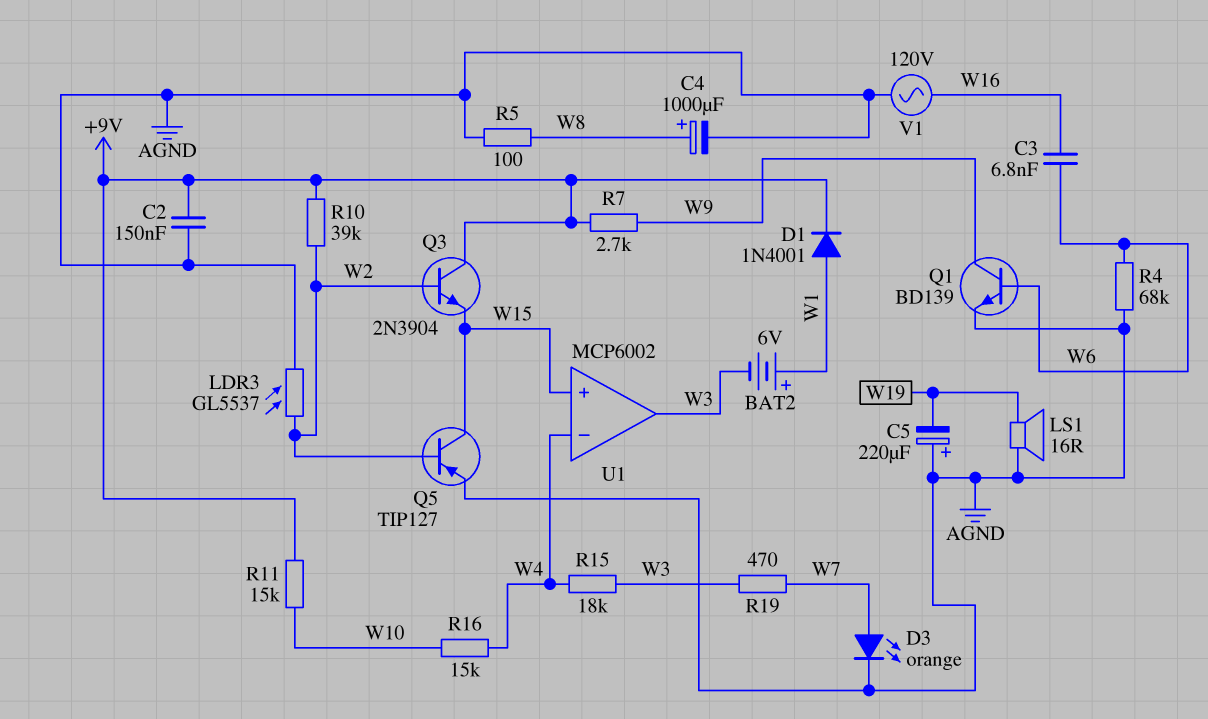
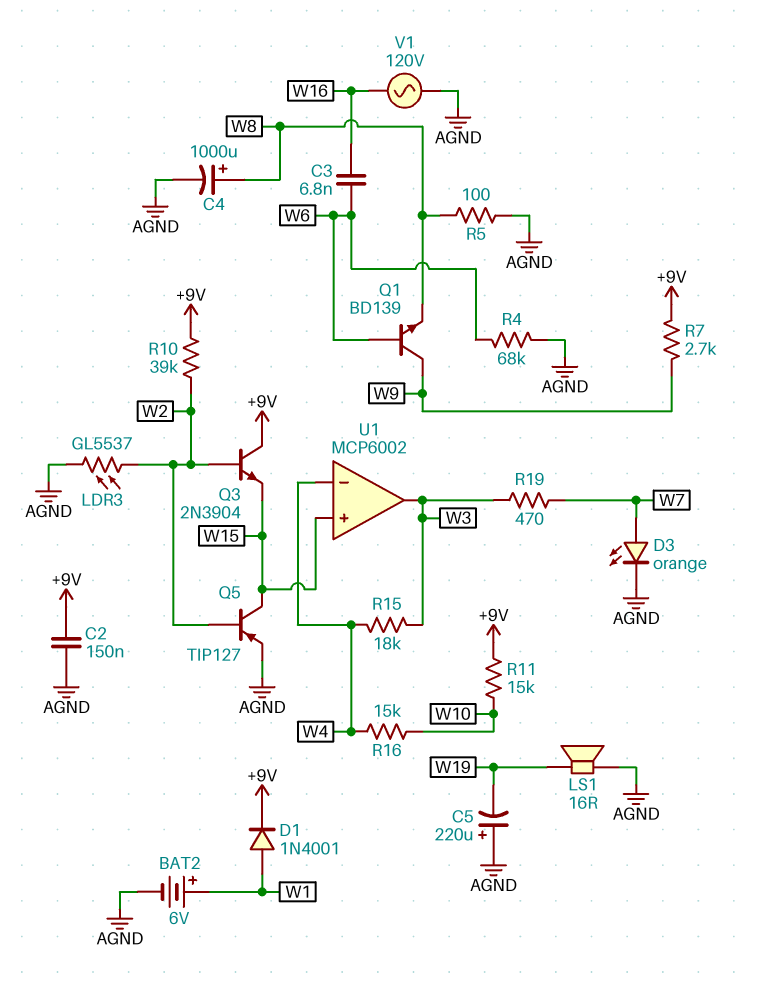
BAT2: 6V (plus W1, minus W3) -> 6V (plus W1, minus AGND)
Q1: NPN BD139 (B W6, C W9, E AGND) -> NPN BD139 (B W6, C W9, E W8)

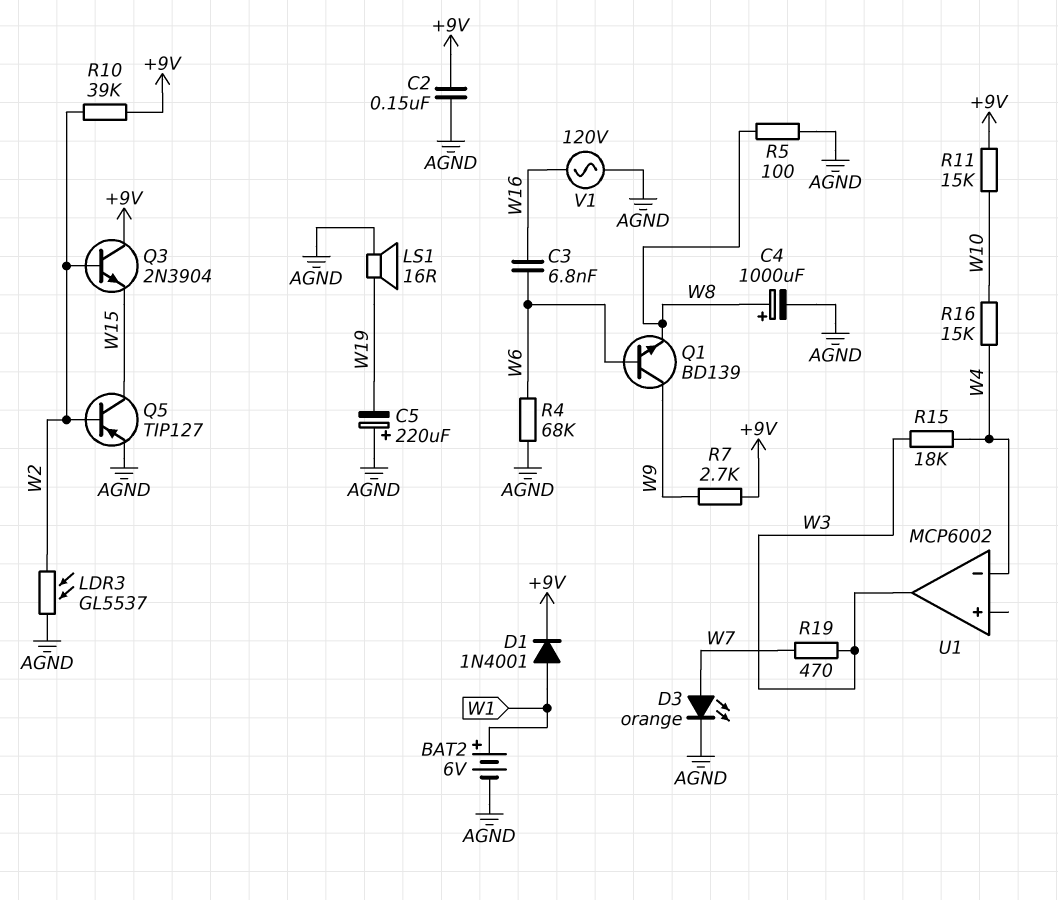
U1 pin in+: W15 -> none

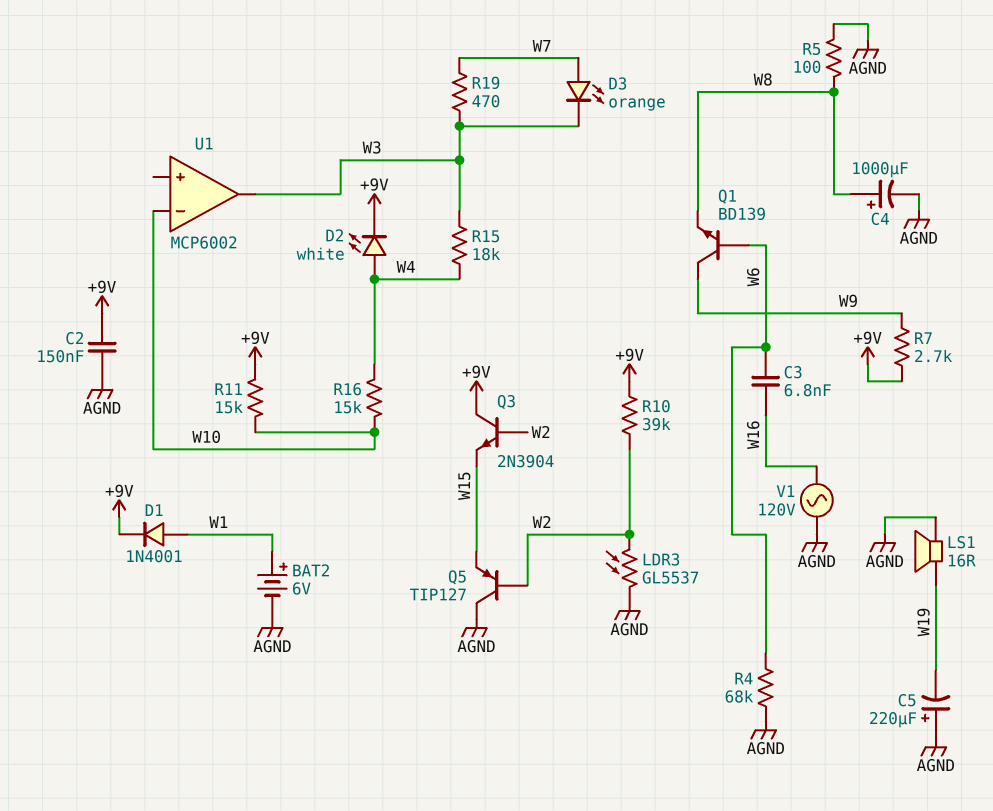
D2: none -> LED white (A W4, K +9V)
D3: LED orange (A W7, K AGND) -> LED orange (A W7, K W3)
Q5: PNP TIP127 (B W2, C W15, E AGND) -> PNP TIP127 (B W2, C AGND, E W15)
U1 pin in-: W4 -> W10

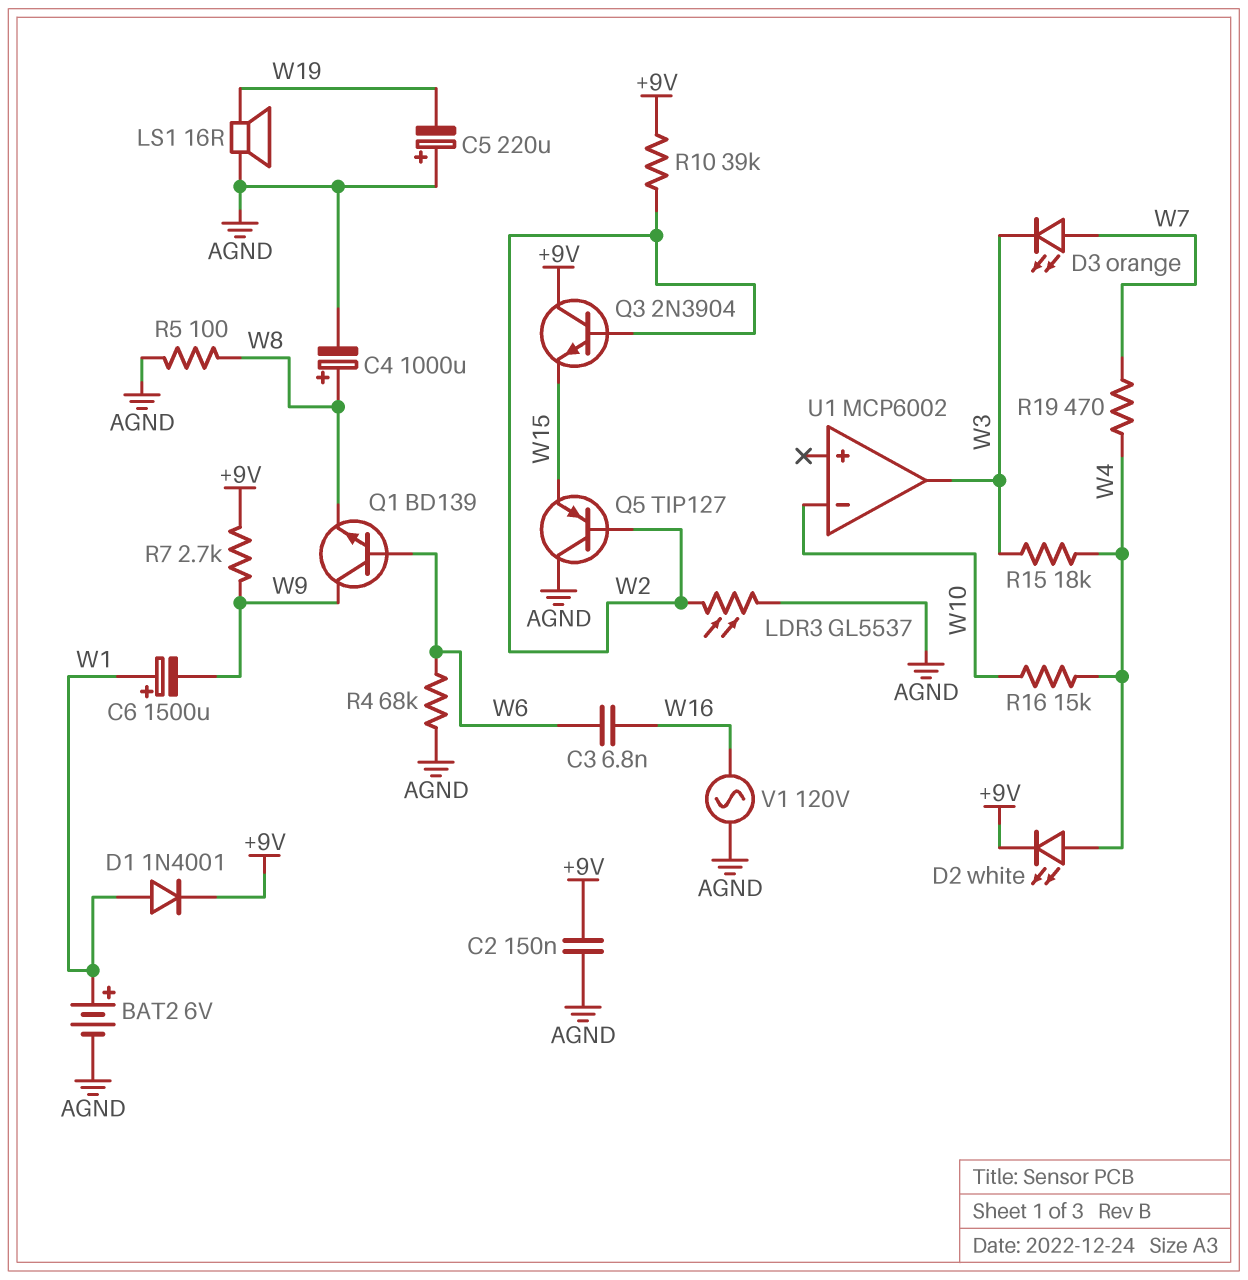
C6: none -> 1500uF (plus W1, minus W9)
R11: 15k (+9V, W10) -> none
R19: 470 (W3, W7) -> 470 (W4, W7)

